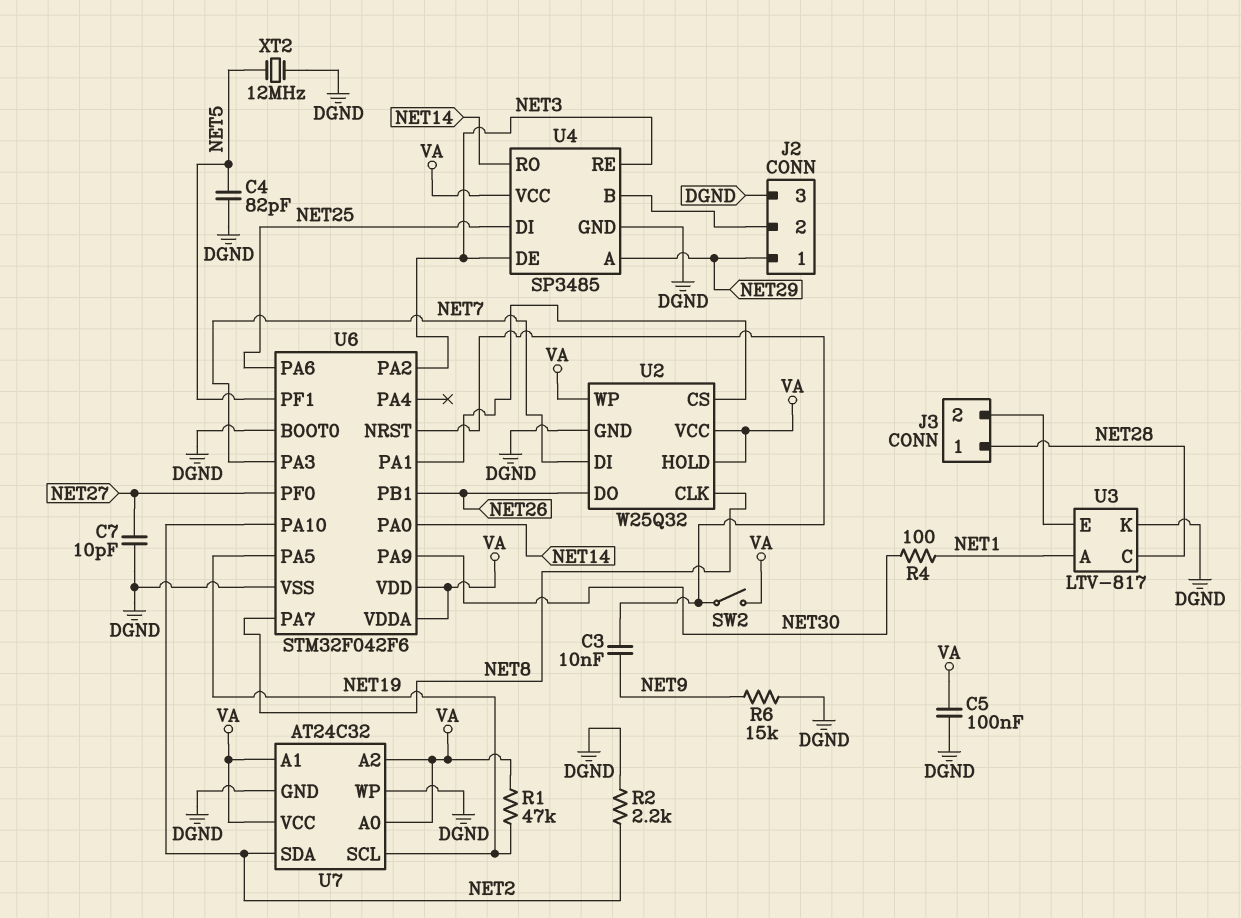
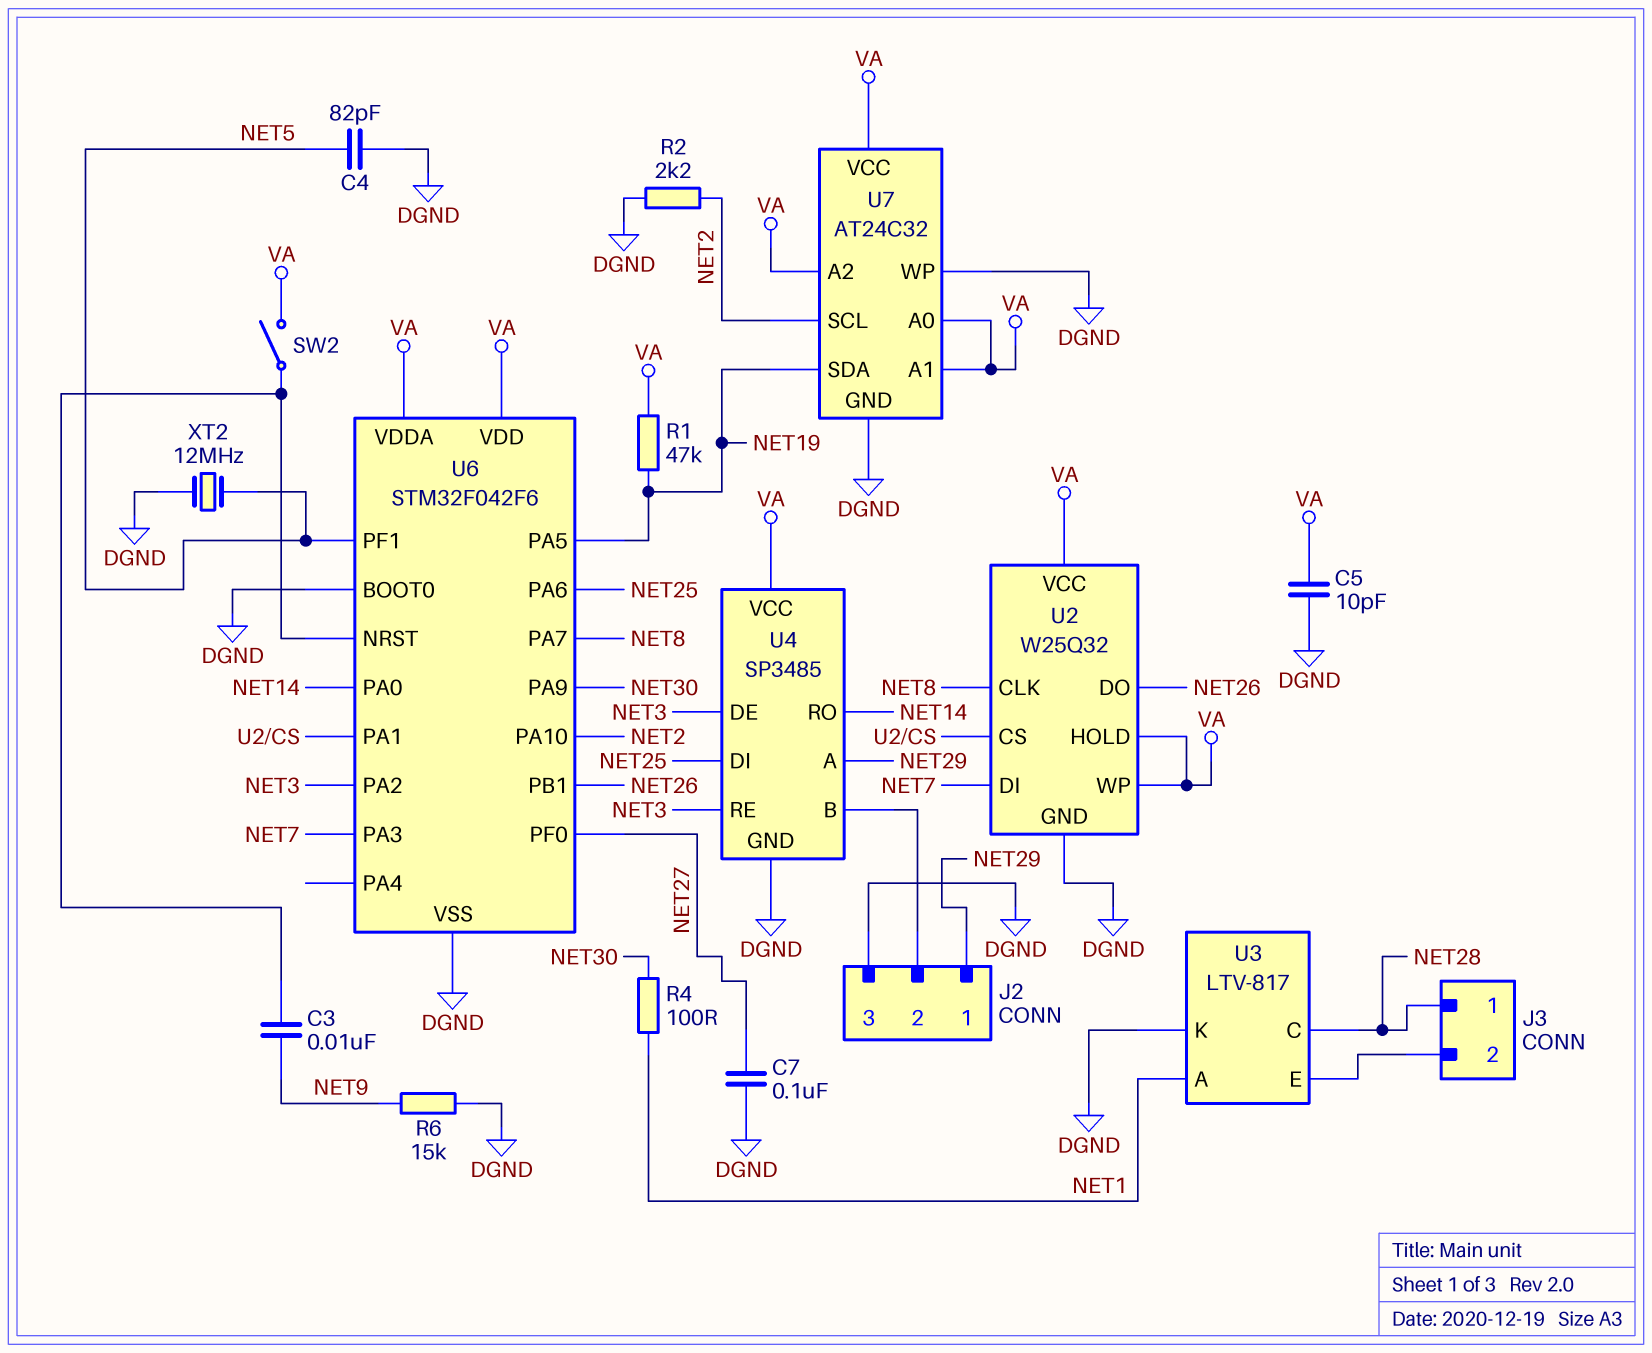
C5: 100nF (DGND, VA) -> 10pF (DGND, VA)
C7: 10pF (DGND, NET27) -> 100nF (DGND, NET27)
U7 pin SCL: NET19 -> NET2
U7 pin SDA: NET2 -> NET19

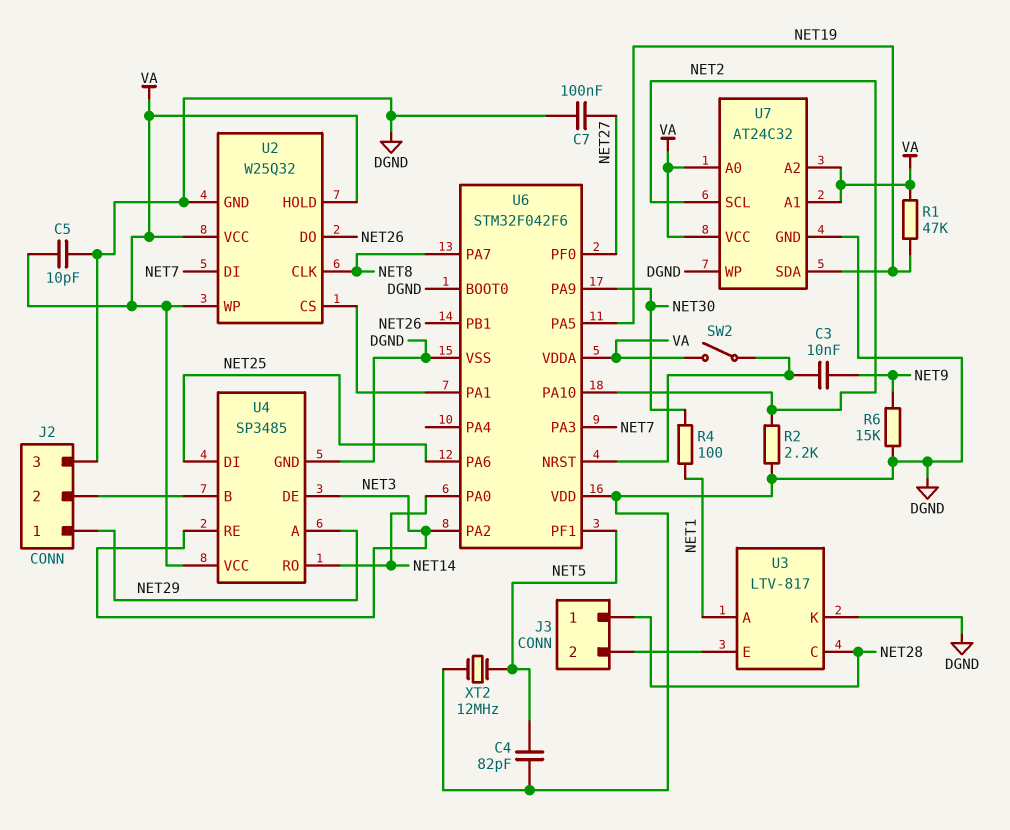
U6 pin VDD: VA -> DGND

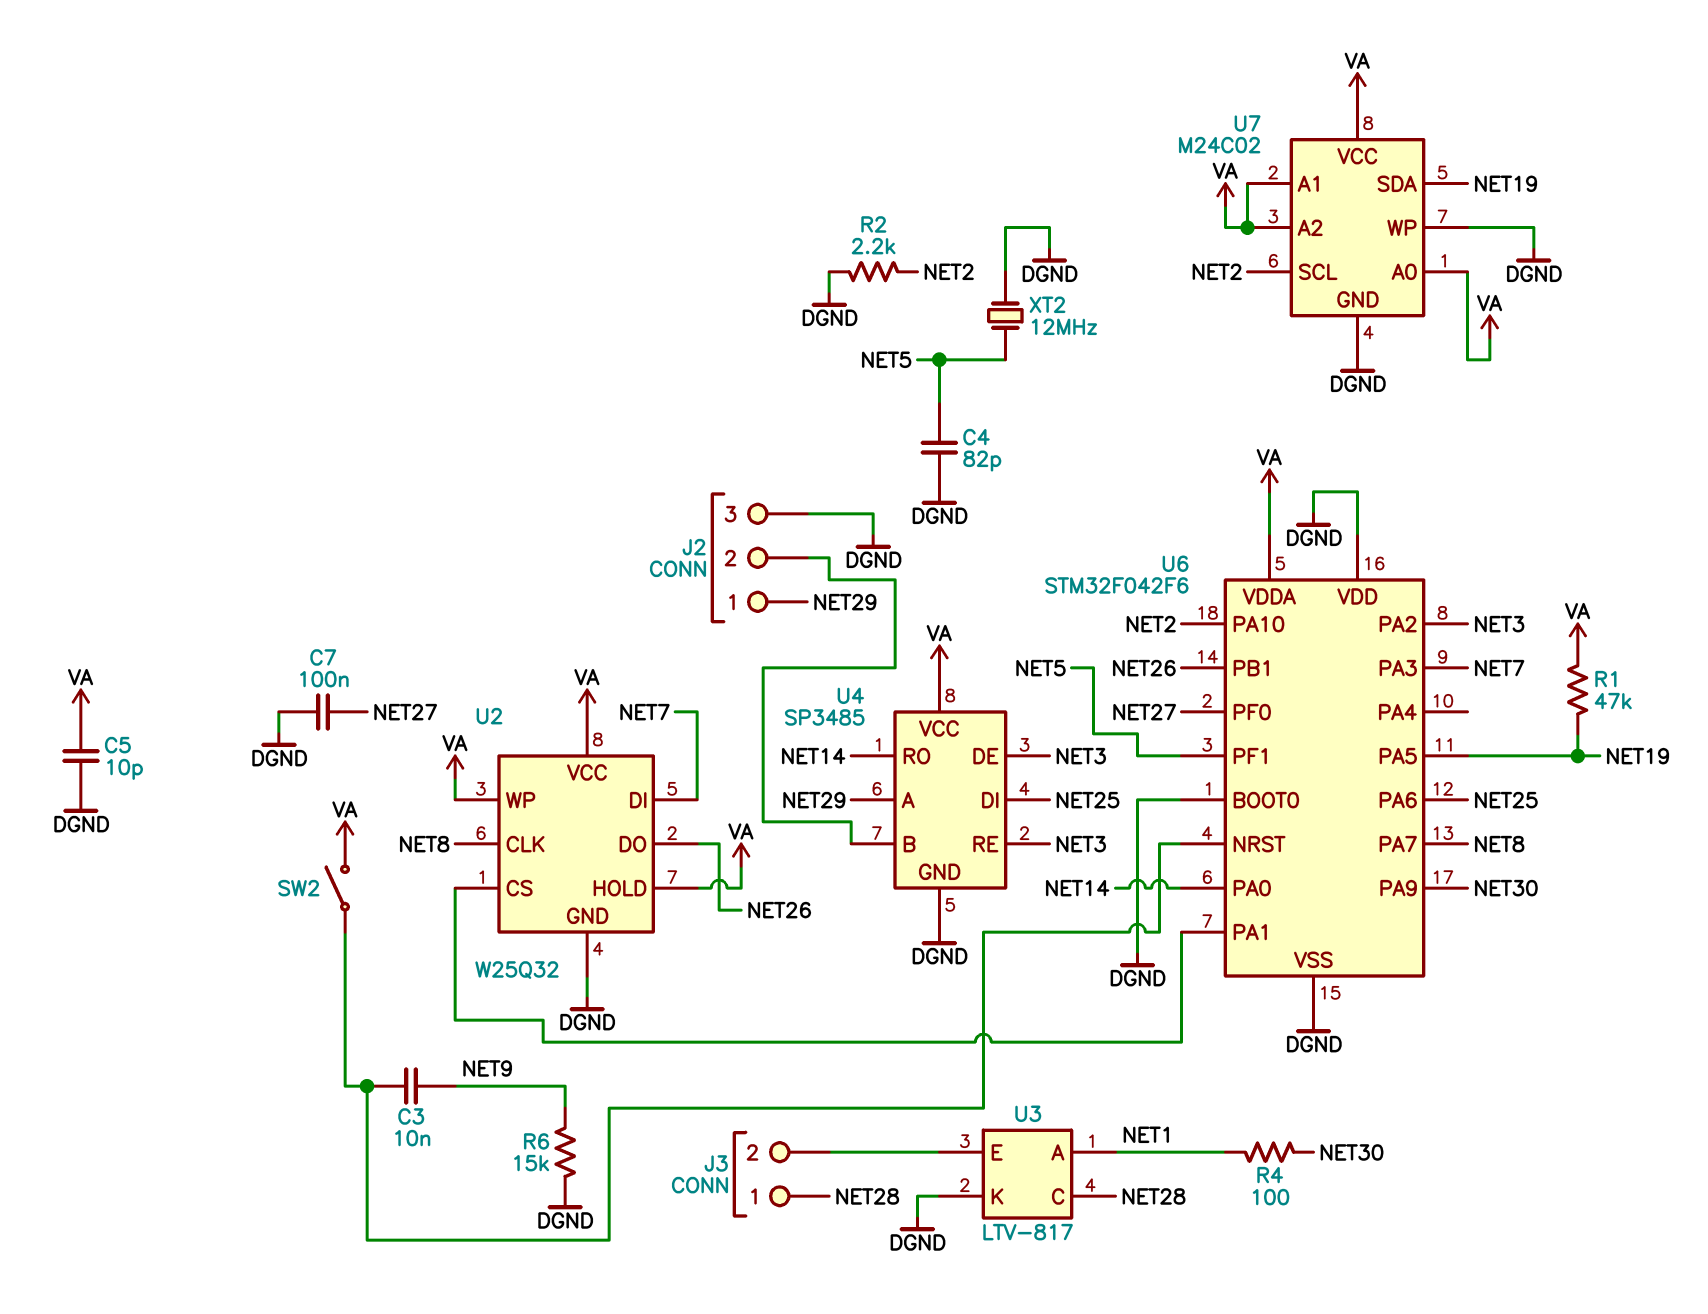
U7: AT24C32 -> M24C02

